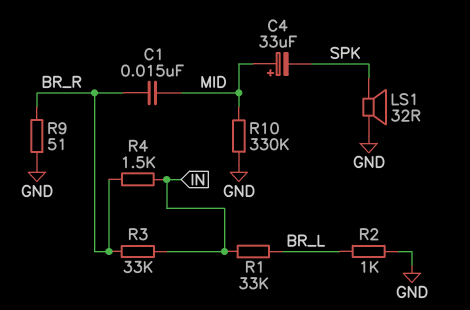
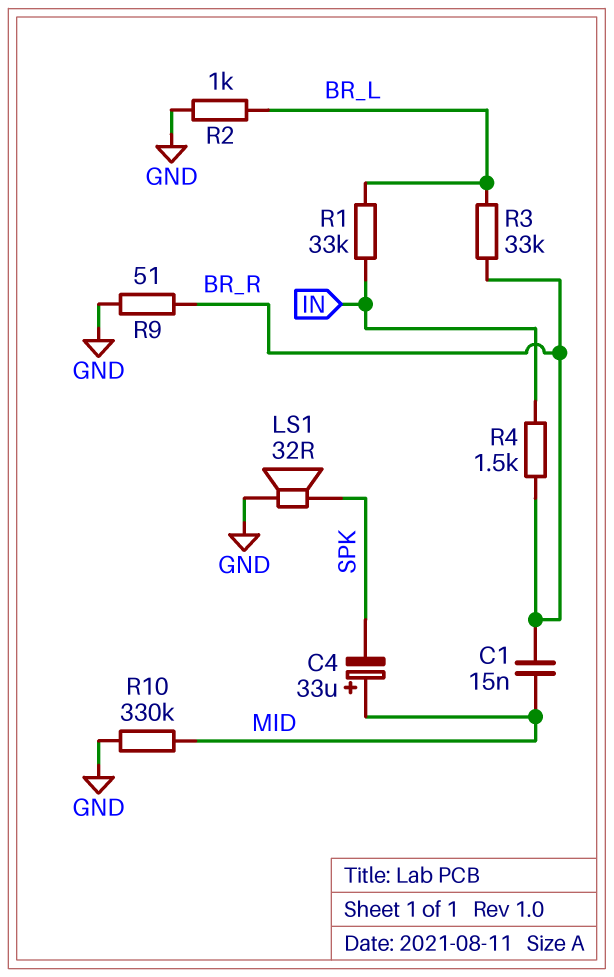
R3: 33k (BR_R, IN) -> 33k (BR_L, BR_R)

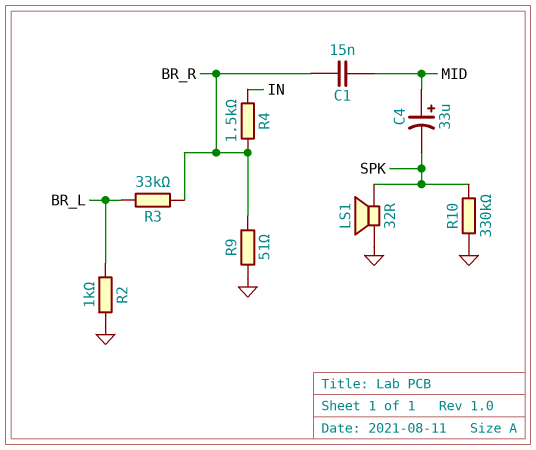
R1: 33k (BR_L, IN) -> none
R10: 330k (GND, MID) -> 330k (GND, SPK)

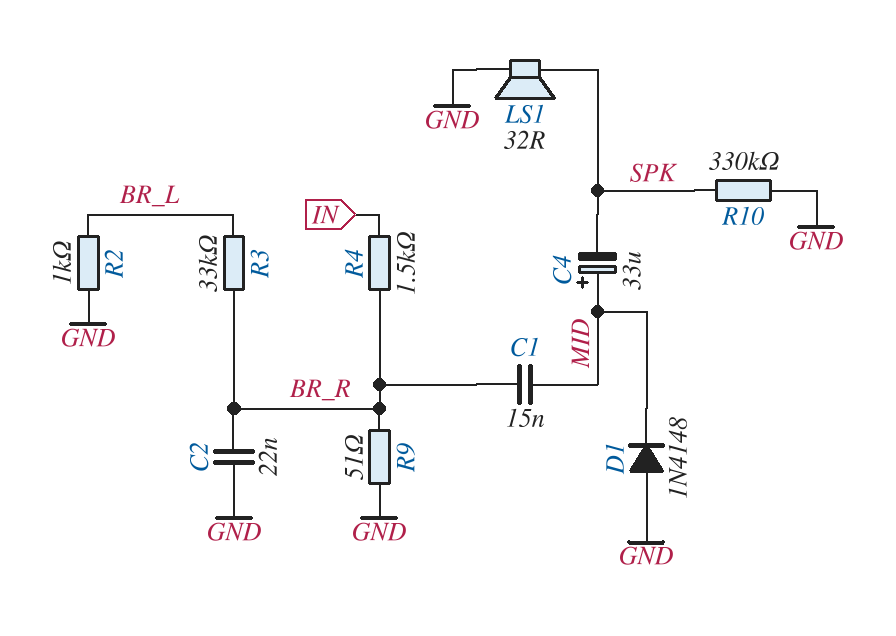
C2: none -> 22nF (BR_R, GND)
D1: none -> diode 1N4148 (A GND, K MID)

